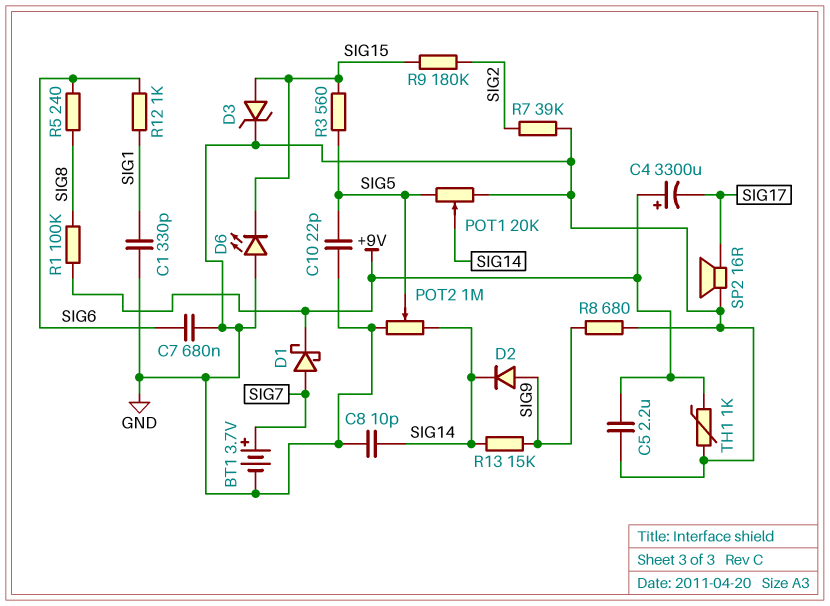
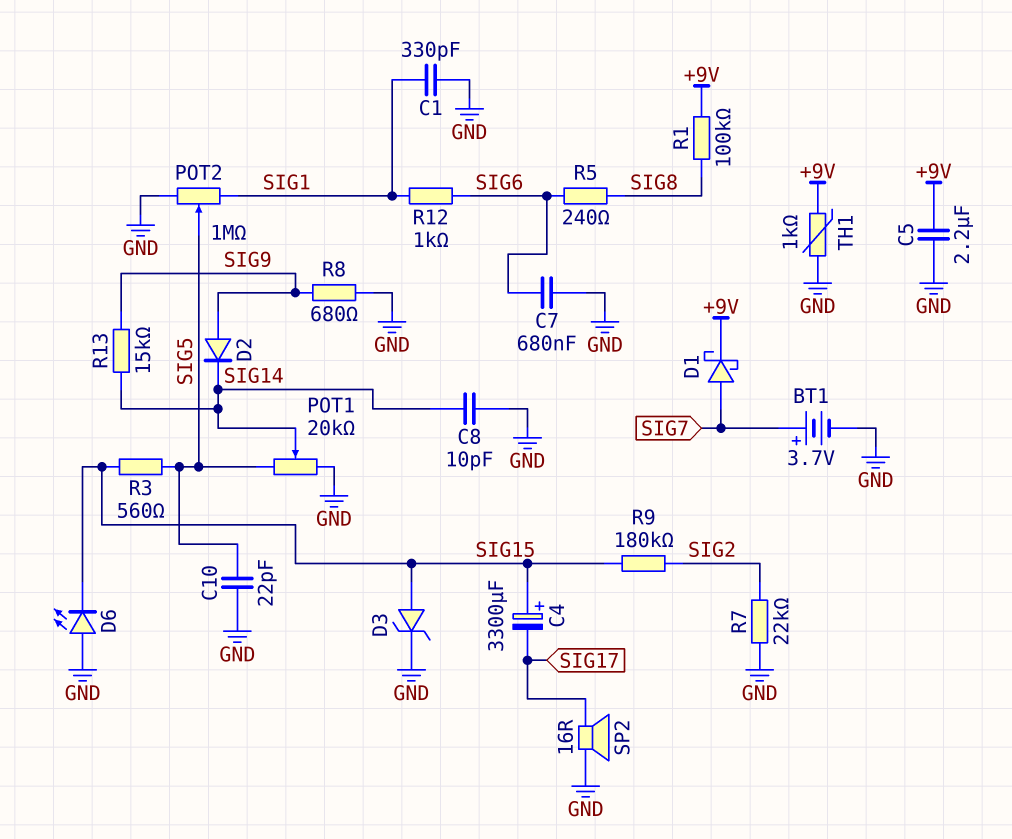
C4: 3300uF (plus +9V, minus SIG17) -> 3300uF (plus SIG15, minus SIG17)
POT2: 1M (GND, SIG14, wiper SIG5) -> 1M (GND, SIG1, wiper SIG5)
R7: 39k (GND, SIG2) -> 22k (GND, SIG2)

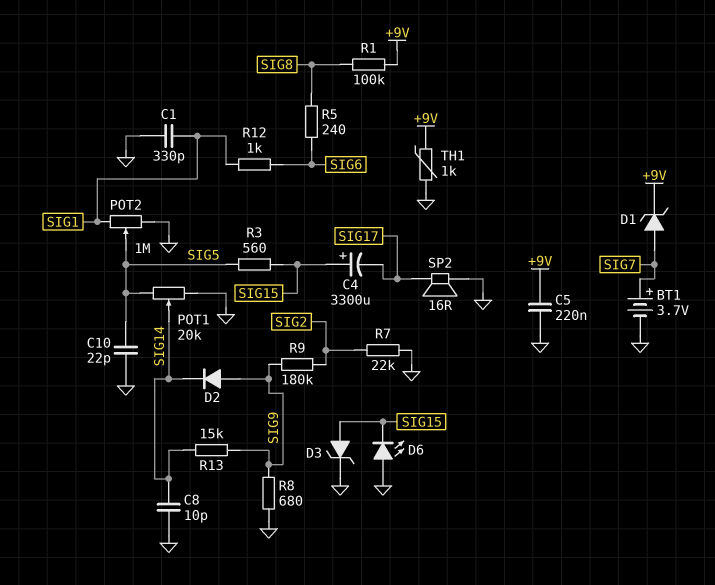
C5: 2.2uF (+9V, GND) -> 220nF (+9V, GND)
C7: 680nF (GND, SIG6) -> none
D1: schottky (A SIG7, K +9V) -> zener (A SIG7, K +9V)
R9: 180k (SIG2, SIG15) -> 180k (SIG2, SIG9)

